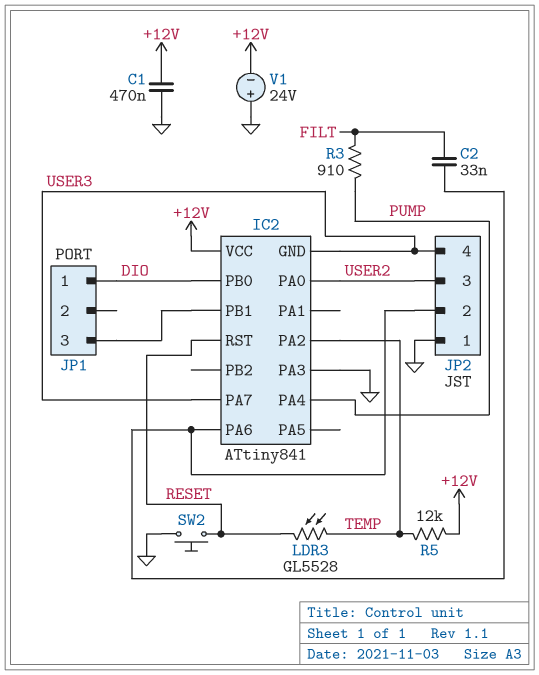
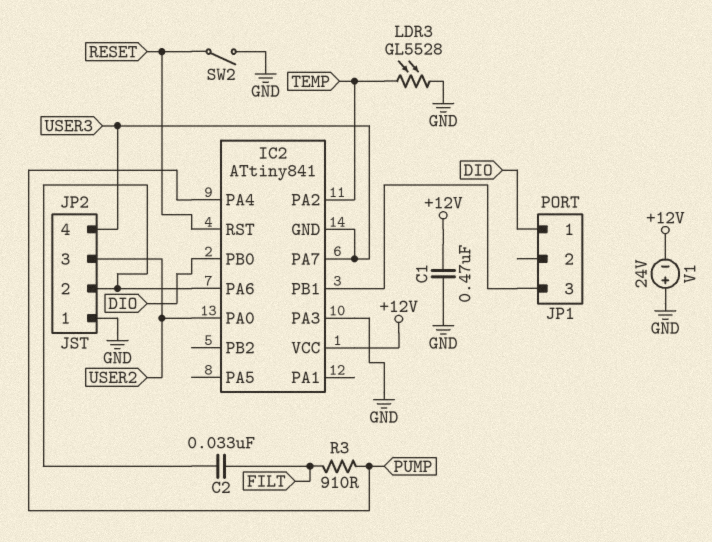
LDR3: GL5528 (RESET, TEMP) -> GL5528 (GND, TEMP)
R5: 12k (+12V, TEMP) -> none
SW2: button (GND, RESET) -> switch (GND, RESET)

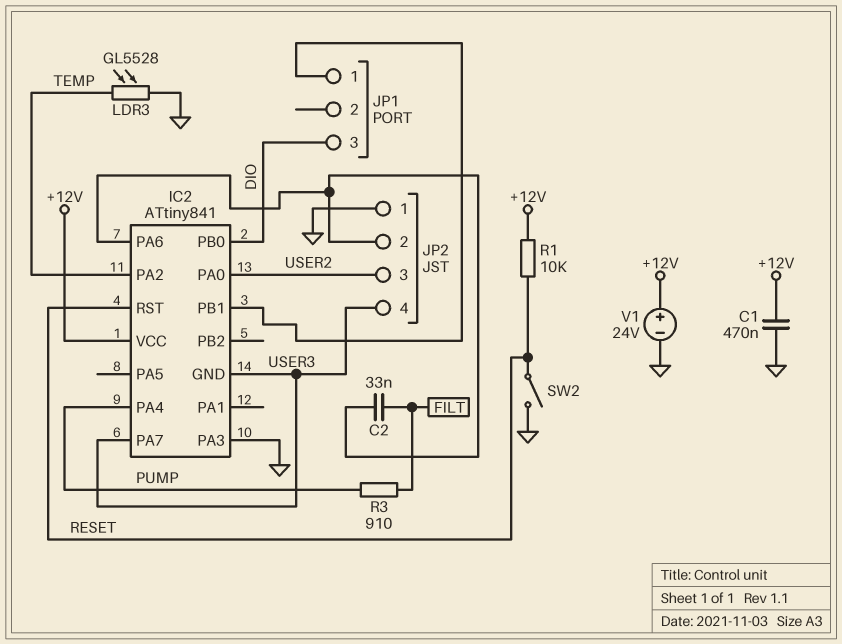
JP1 pin 1: DIO -> IC2/PB1
JP1 pin 3: IC2/PB1 -> DIO
R1: none -> 10k (+12V, RESET)
V1: 24V (plus GND, minus +12V) -> 24V (plus +12V, minus GND)

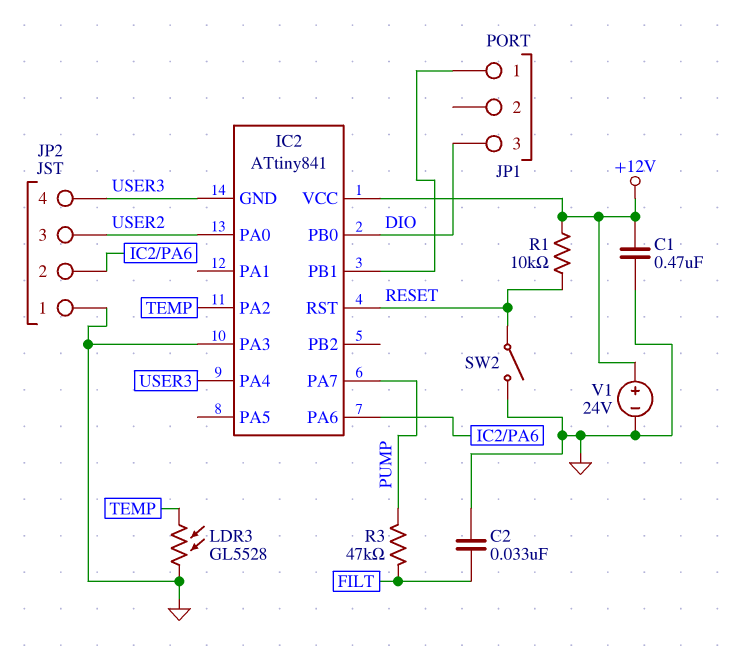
C2: 33nF (FILT, IC2/PA6) -> 33nF (FILT, GND)
IC2 pin PA4: PUMP -> USER3
IC2 pin PA7: USER3 -> PUMP
R3: 910 (FILT, PUMP) -> 47k (FILT, PUMP)

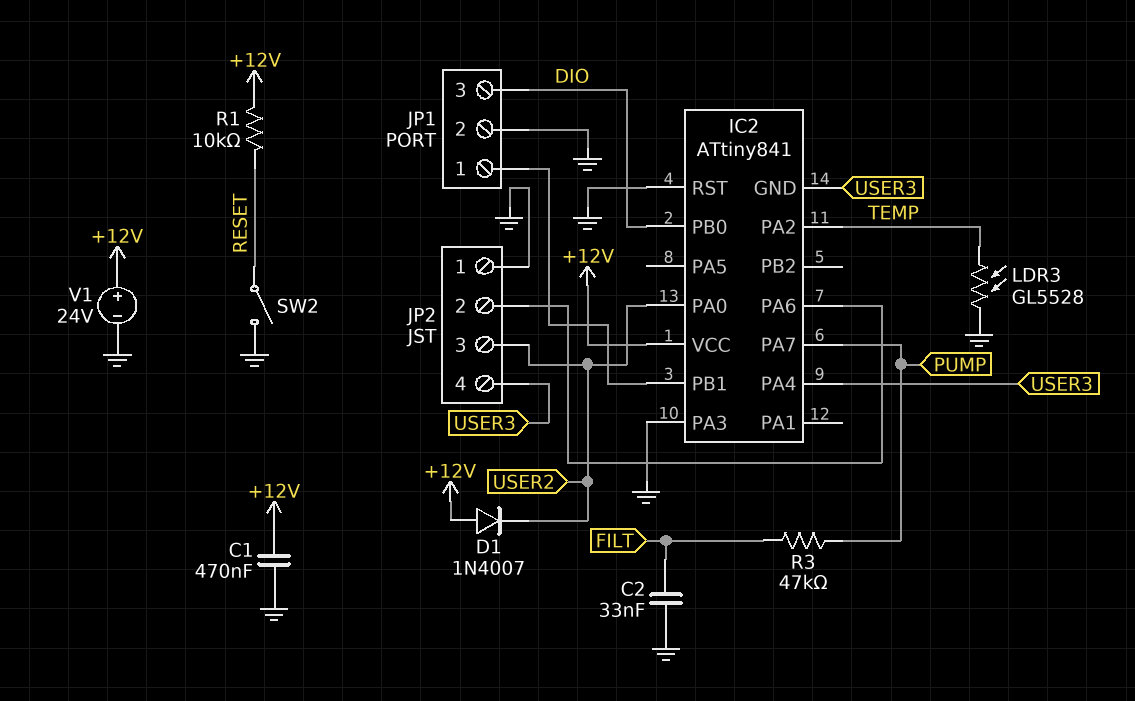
D1: none -> diode 1N4007 (A +12V, K USER2)
IC2 pin RST: RESET -> GND
JP1 pin 2: none -> GND

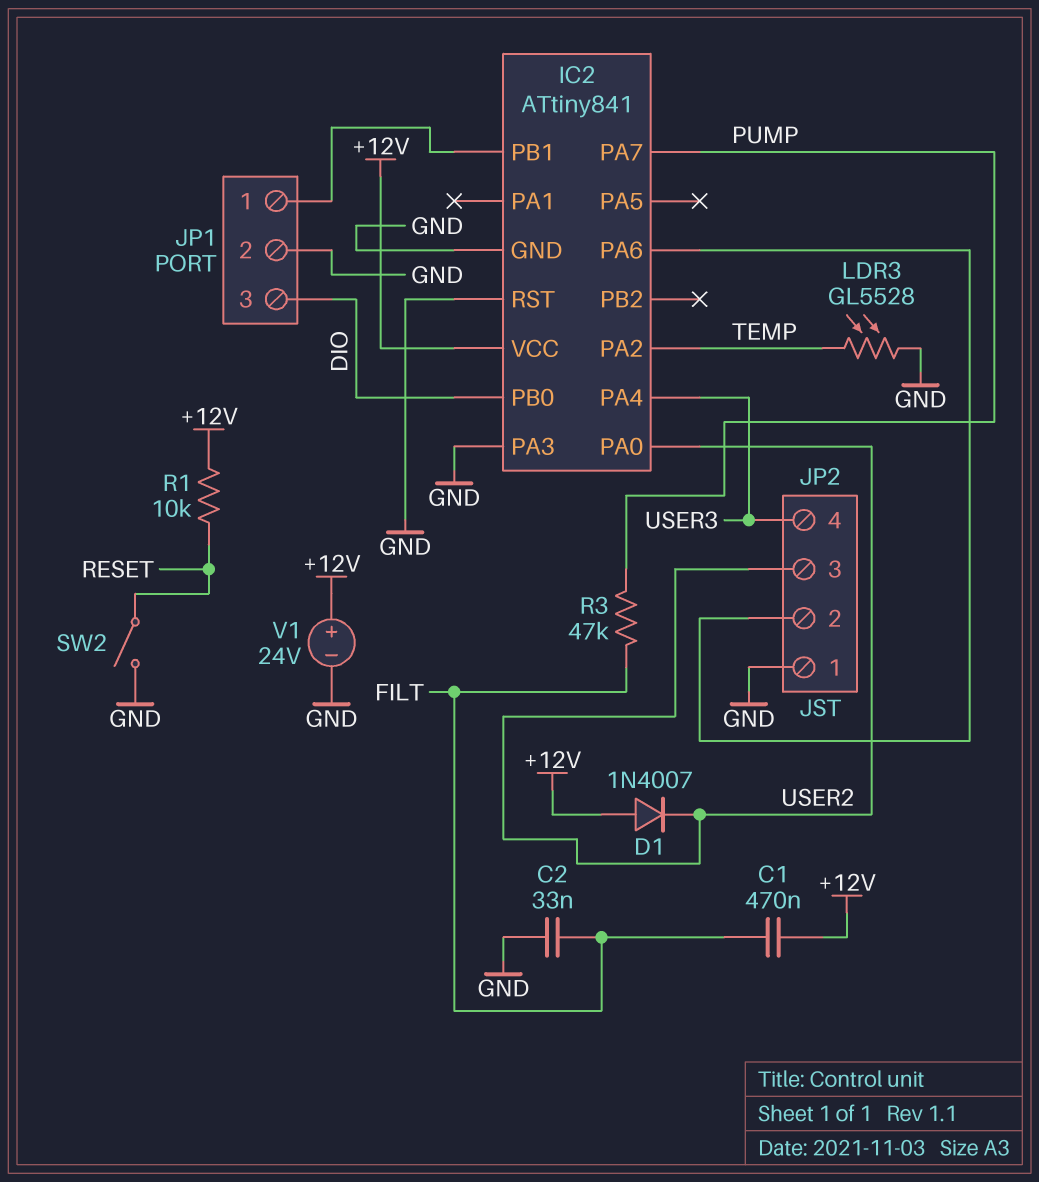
C1: 470nF (+12V, GND) -> 470nF (+12V, FILT)
IC2 pin GND: USER3 -> GND

